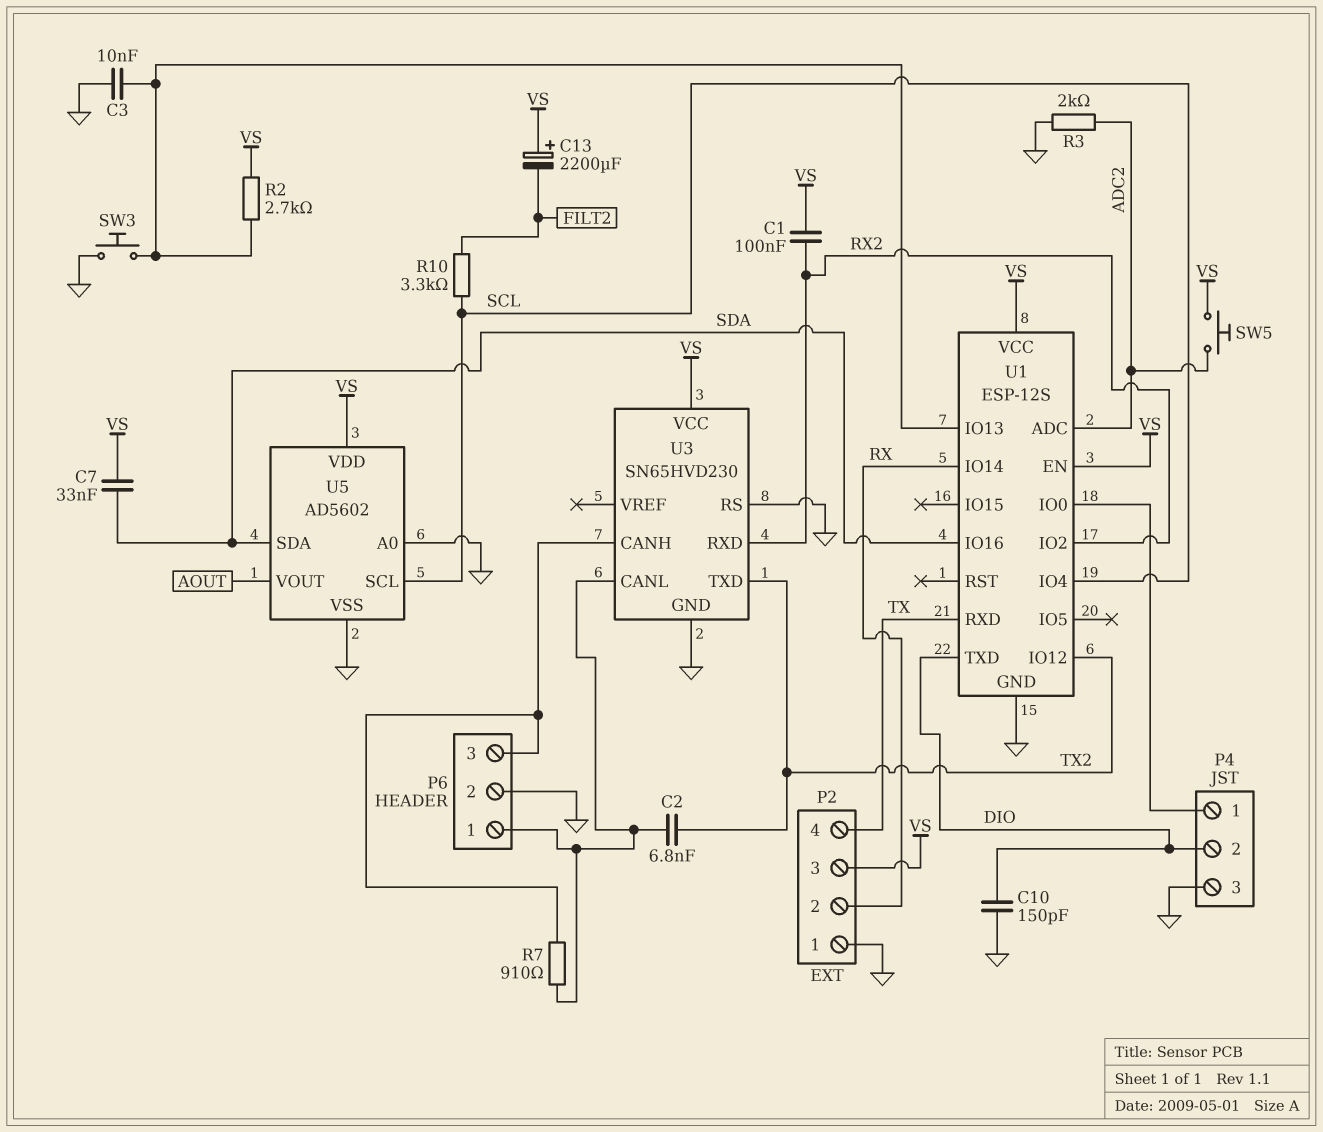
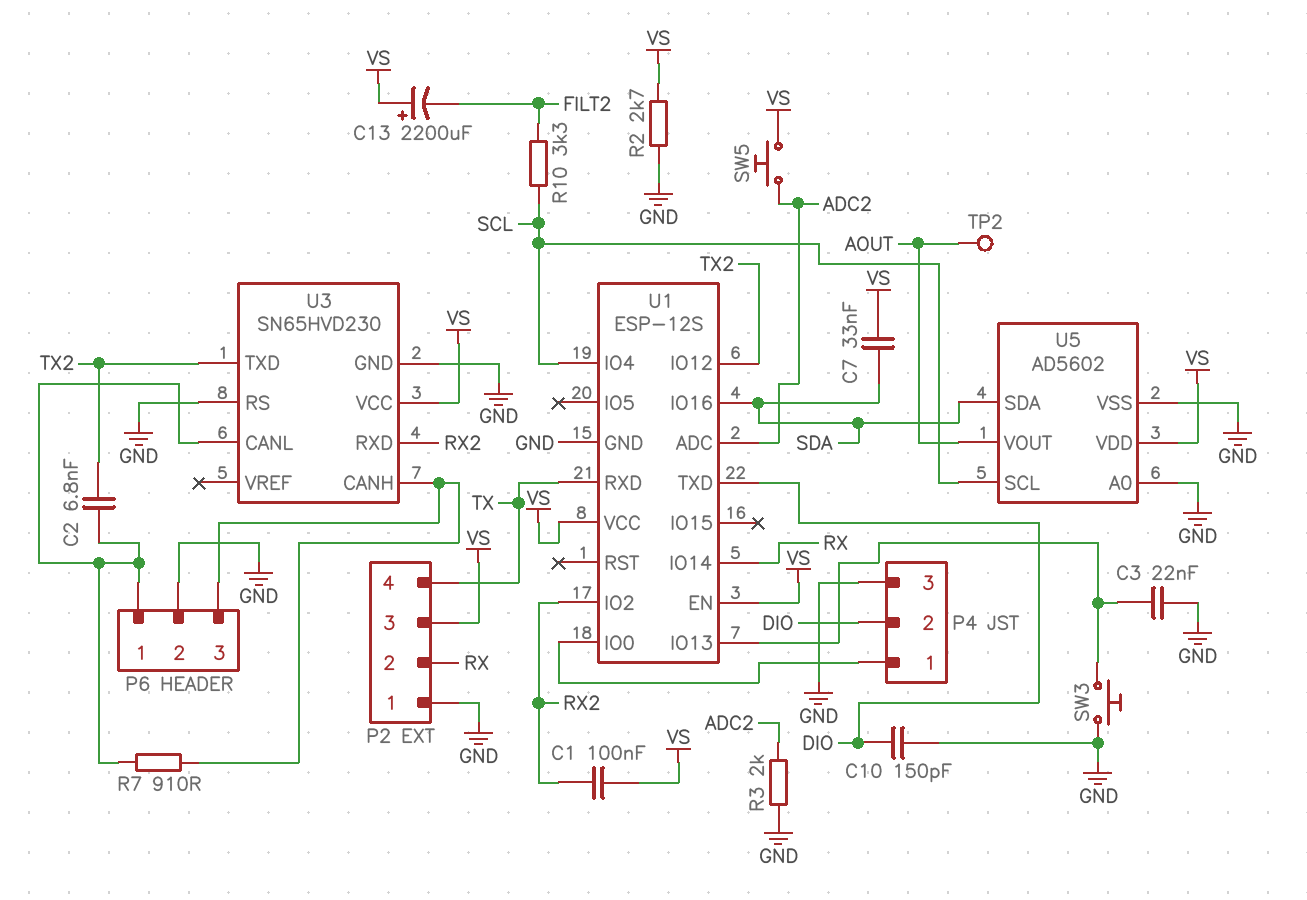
C3: 10nF (GND, U1/IO13) -> 22nF (GND, U1/IO13)
R2: 2.7k (U1/IO13, VS) -> 2.7k (GND, VS)
TP2: none -> test point (AOUT)

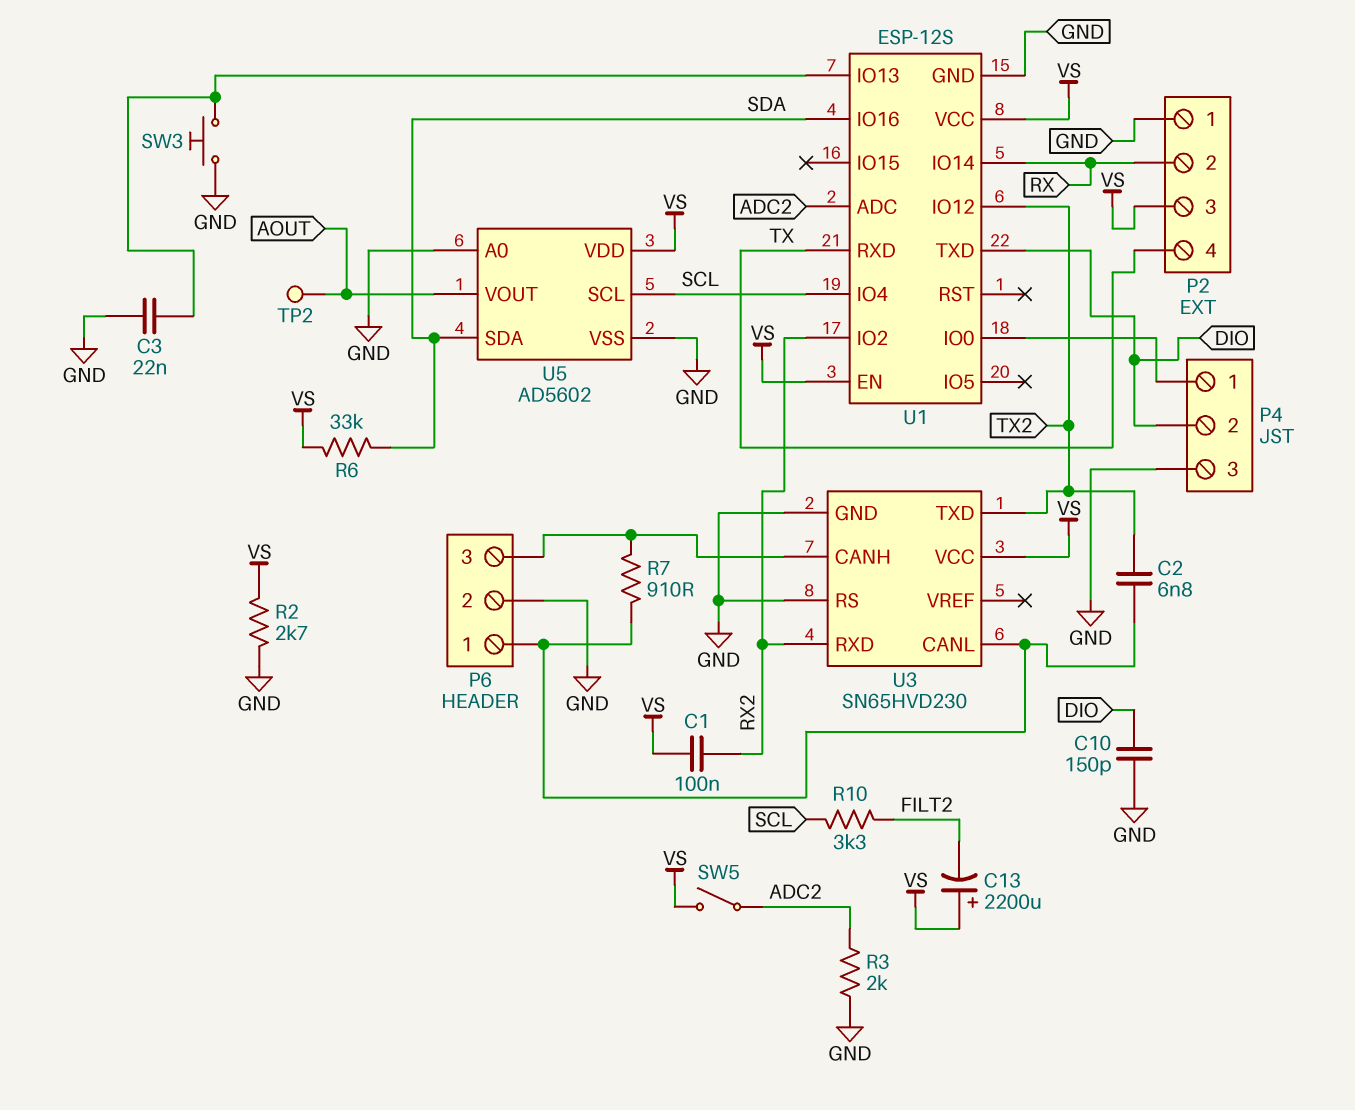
C7: 33nF (SDA, VS) -> none
R6: none -> 33k (SDA, VS)
SW5: button (ADC2, VS) -> switch (ADC2, VS)

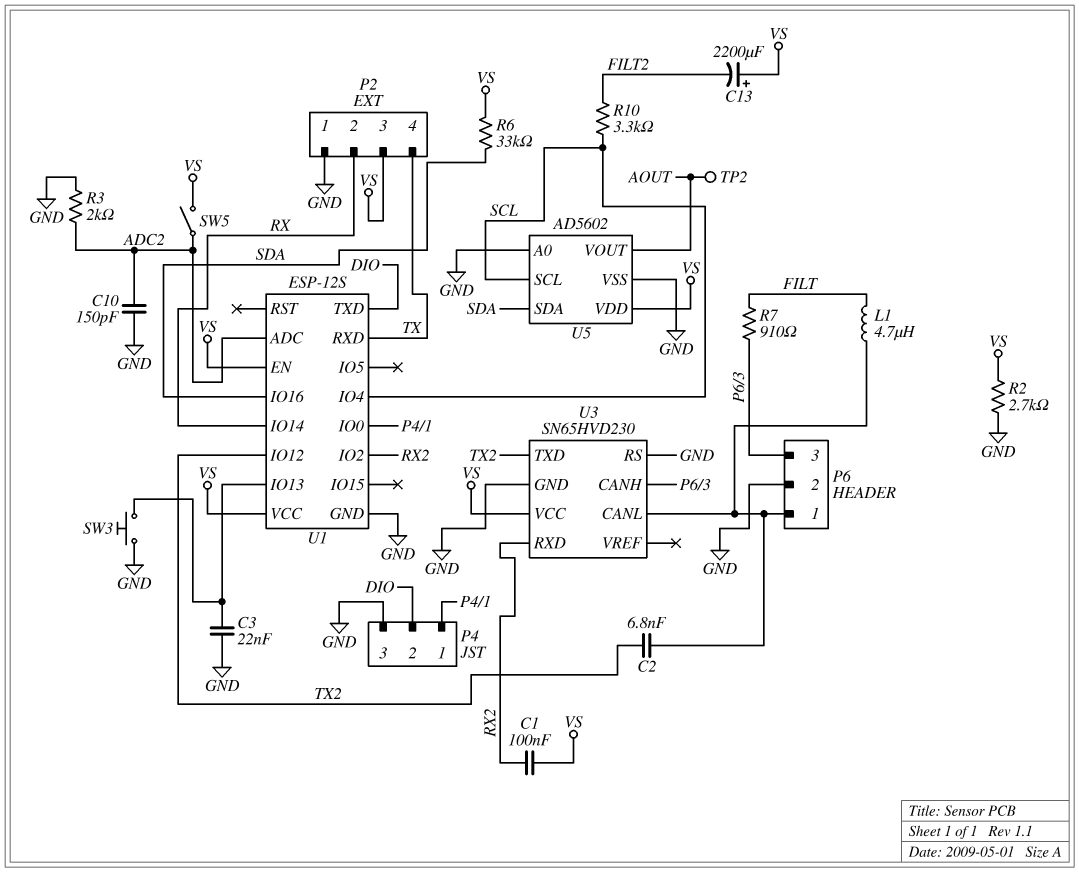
C10: 150pF (DIO, GND) -> 150pF (ADC2, GND)
L1: none -> 4.7uH (FILT, P6/1)
R7: 910 (P6/1, P6/3) -> 910 (FILT, P6/3)

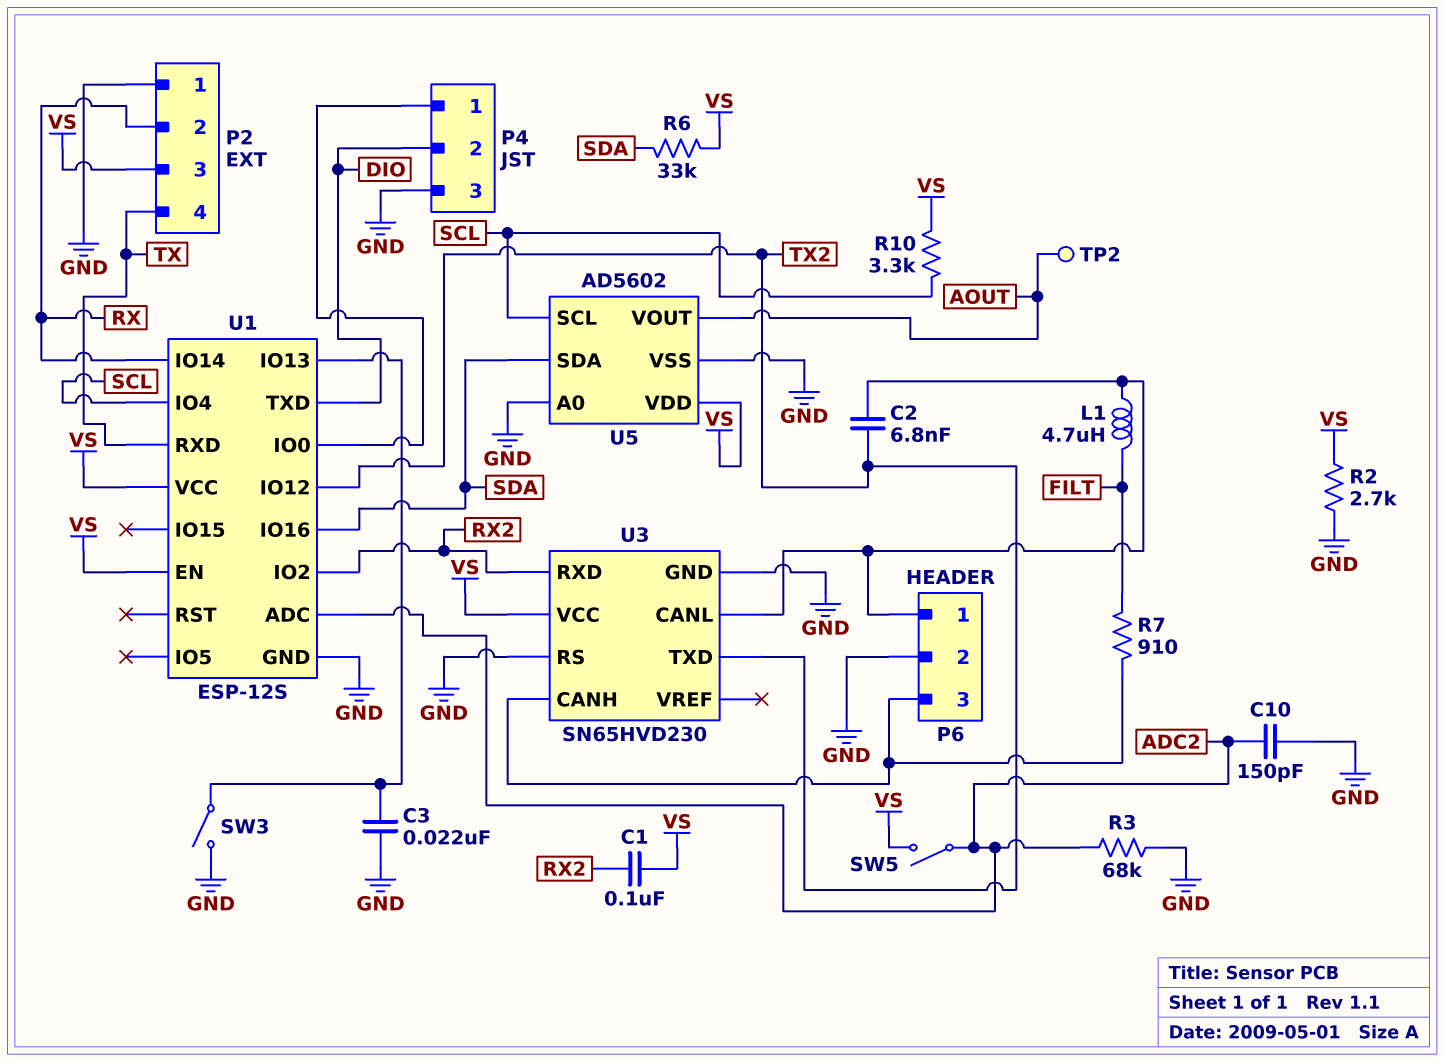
C13: 2200uF (plus VS, minus FILT2) -> none
R3: 2k (ADC2, GND) -> 68k (ADC2, GND)
R10: 3.3k (FILT2, SCL) -> 3.3k (SCL, VS)
SW3: button (GND, U1/IO13) -> switch (GND, U1/IO13)

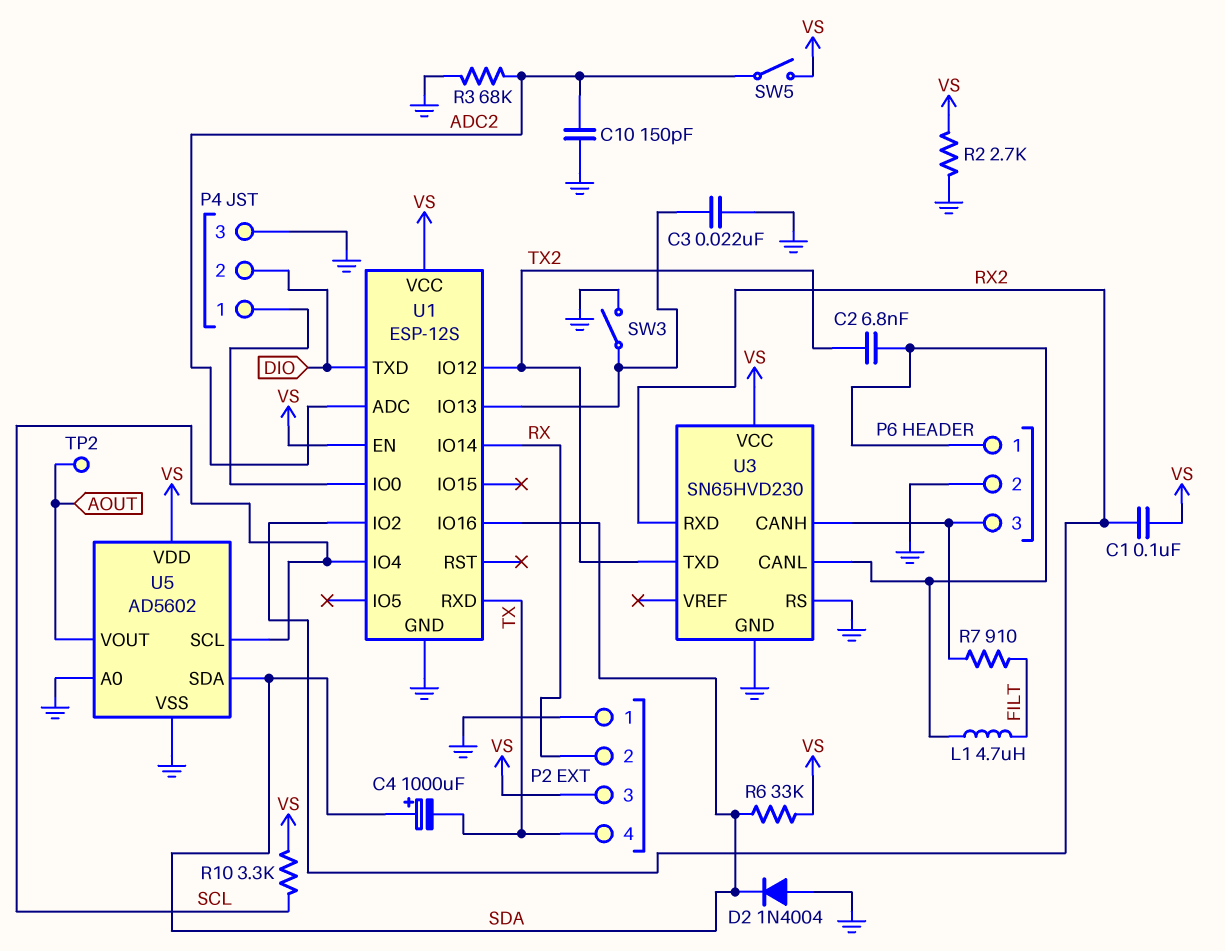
C4: none -> 1000uF (plus SDA, minus TX)
D2: none -> diode 1N4004 (A GND, K SDA)

